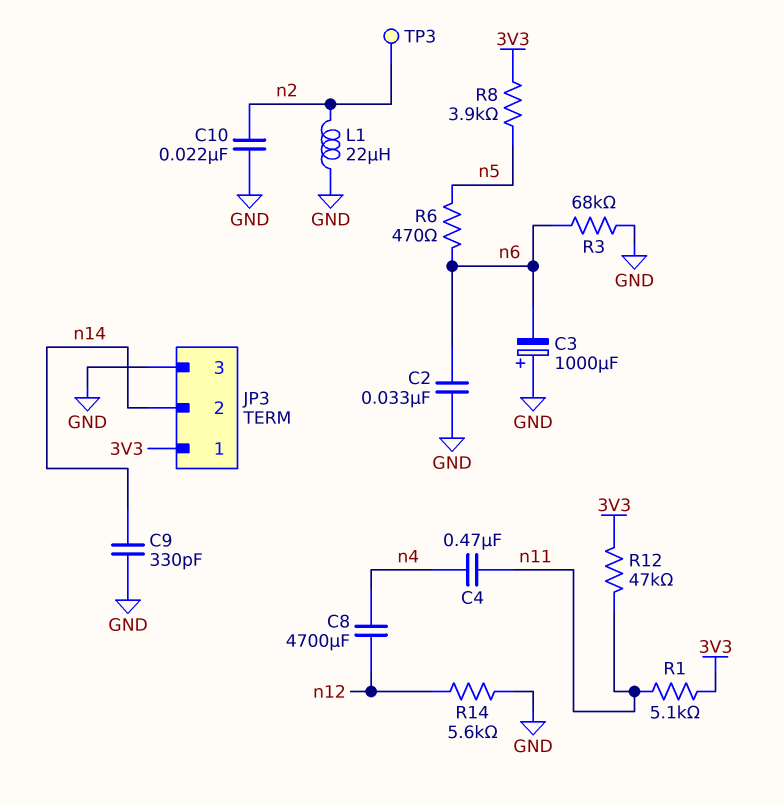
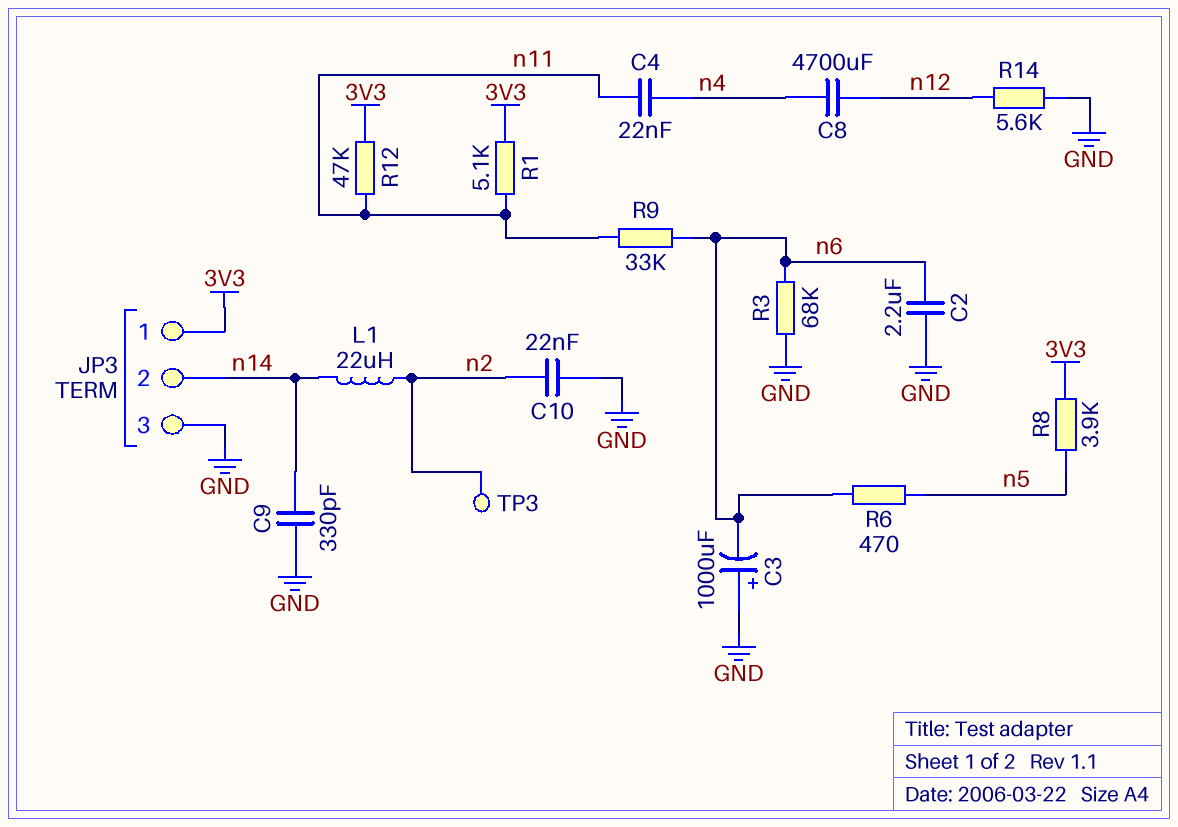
C2: 33nF (GND, n6) -> 2.2uF (GND, n6)
C4: 470nF (n4, n11) -> 22nF (n4, n11)
L1: 22uH (GND, n2) -> 22uH (n2, n14)
R9: none -> 33k (n6, n11)

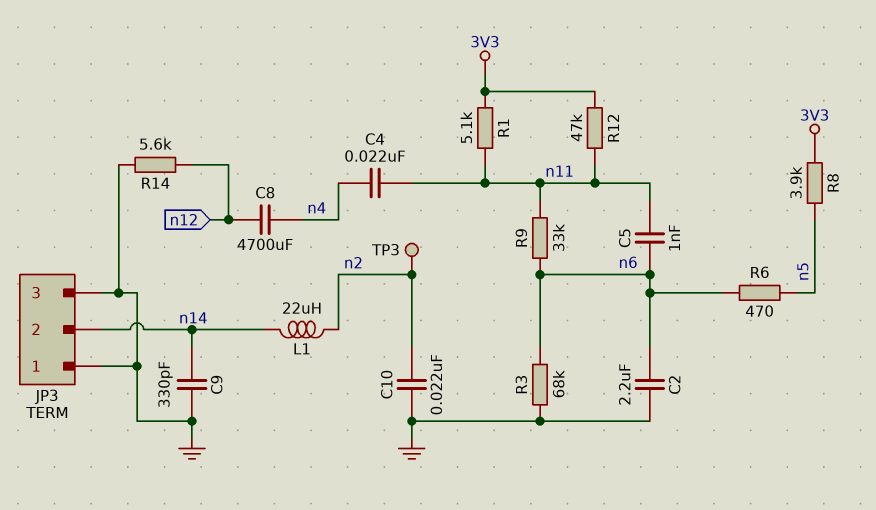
C3: 1000uF (plus GND, minus n6) -> none
C5: none -> 1nF (n6, n11)
JP3 pin 1: 3V3 -> GND

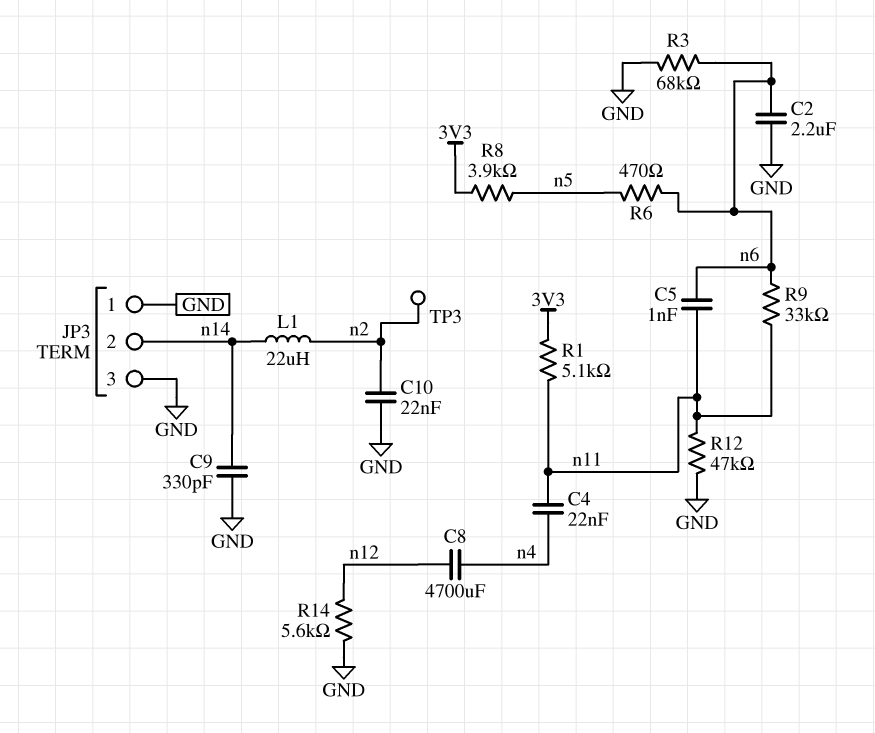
R12: 47k (3V3, n11) -> 47k (GND, n11)

